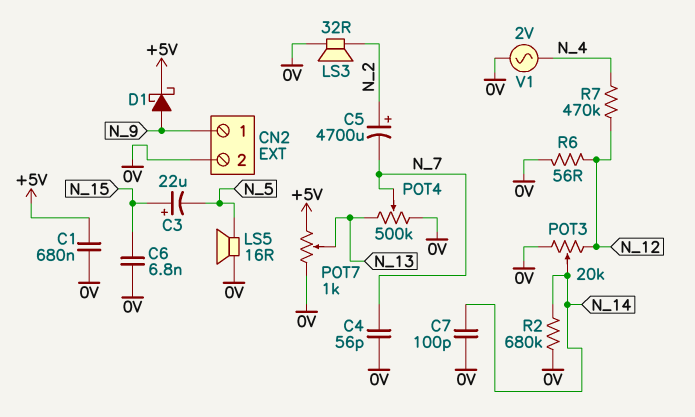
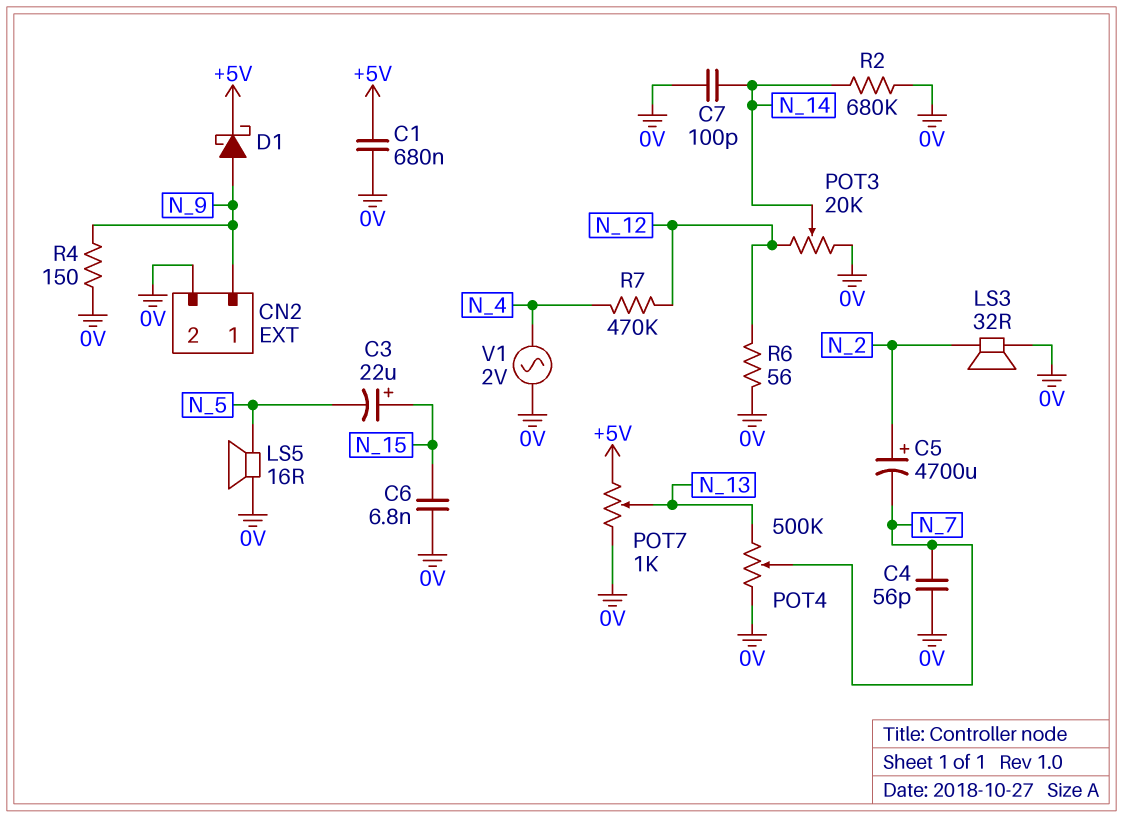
R4: none -> 150 (0V, N_9)

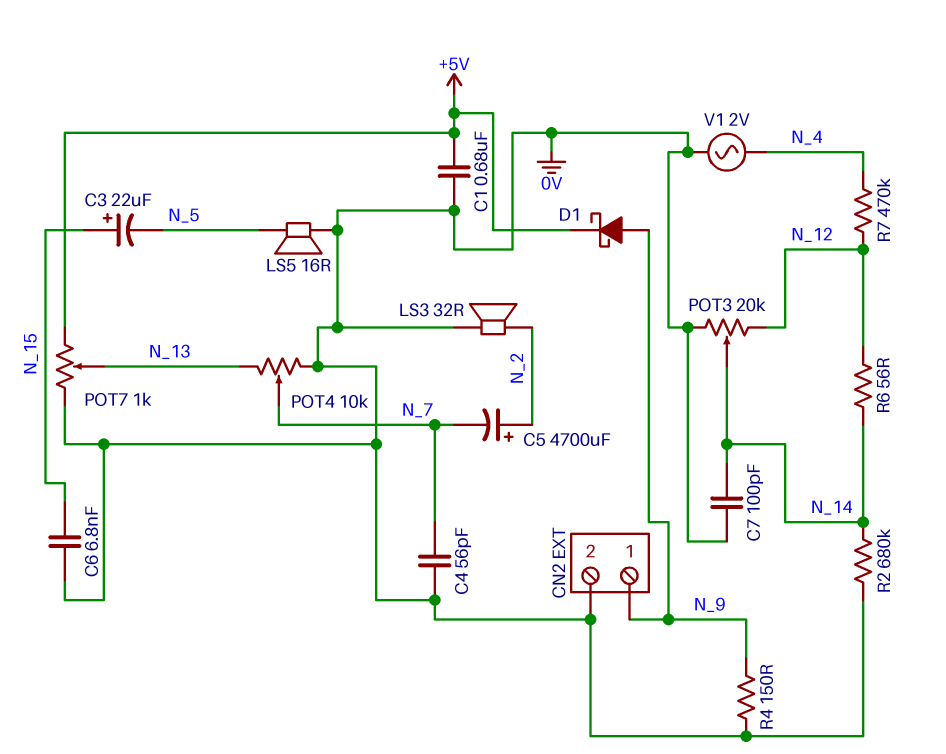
POT4: 500k (0V, N_13, wiper N_7) -> 10k (0V, N_13, wiper N_7)
R6: 56 (0V, N_12) -> 56 (N_12, N_14)

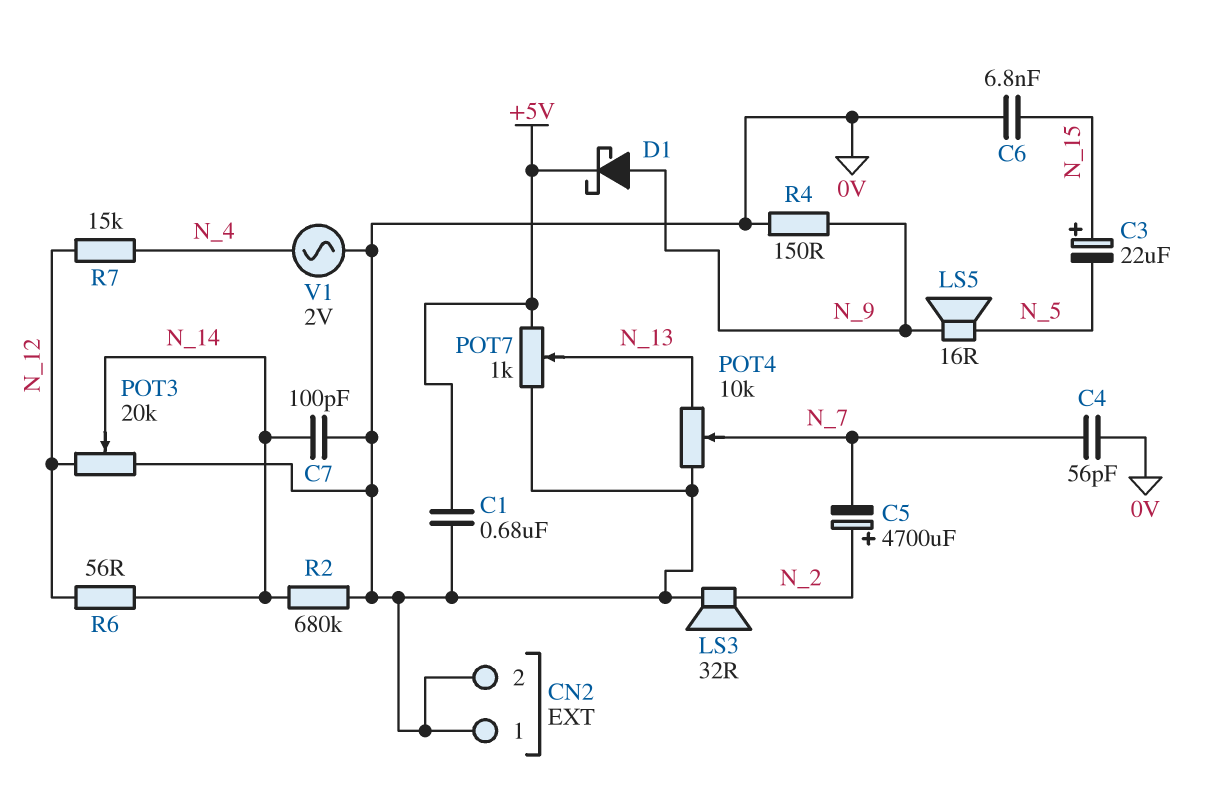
CN2 pin 1: N_9 -> 0V
LS5: speaker 16R (0V, N_5) -> speaker 16R (N_5, N_9)
R7: 470k (N_4, N_12) -> 15k (N_4, N_12)

